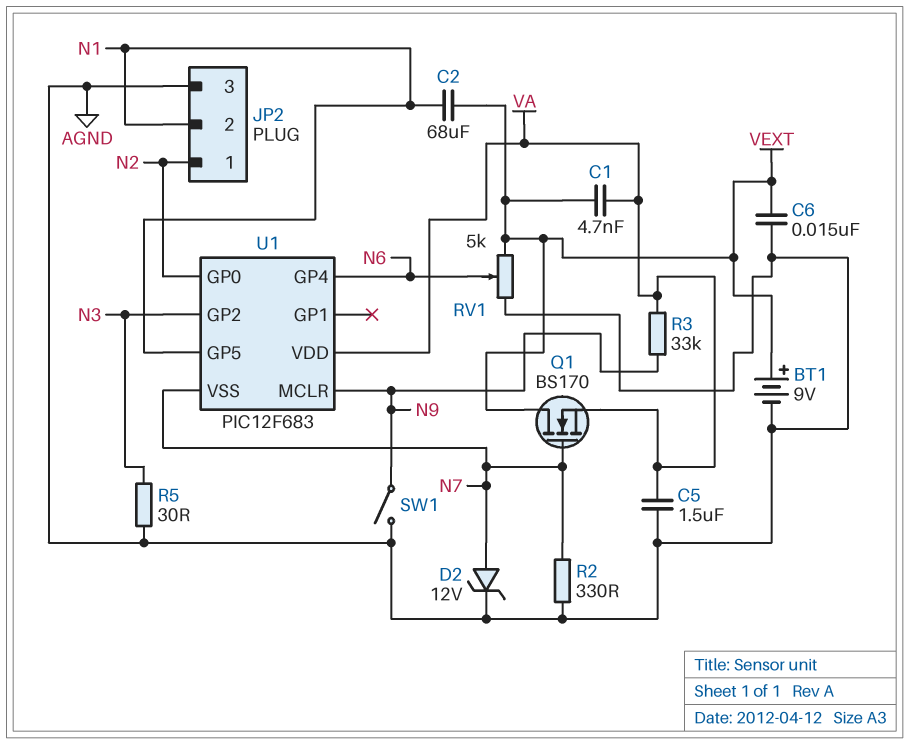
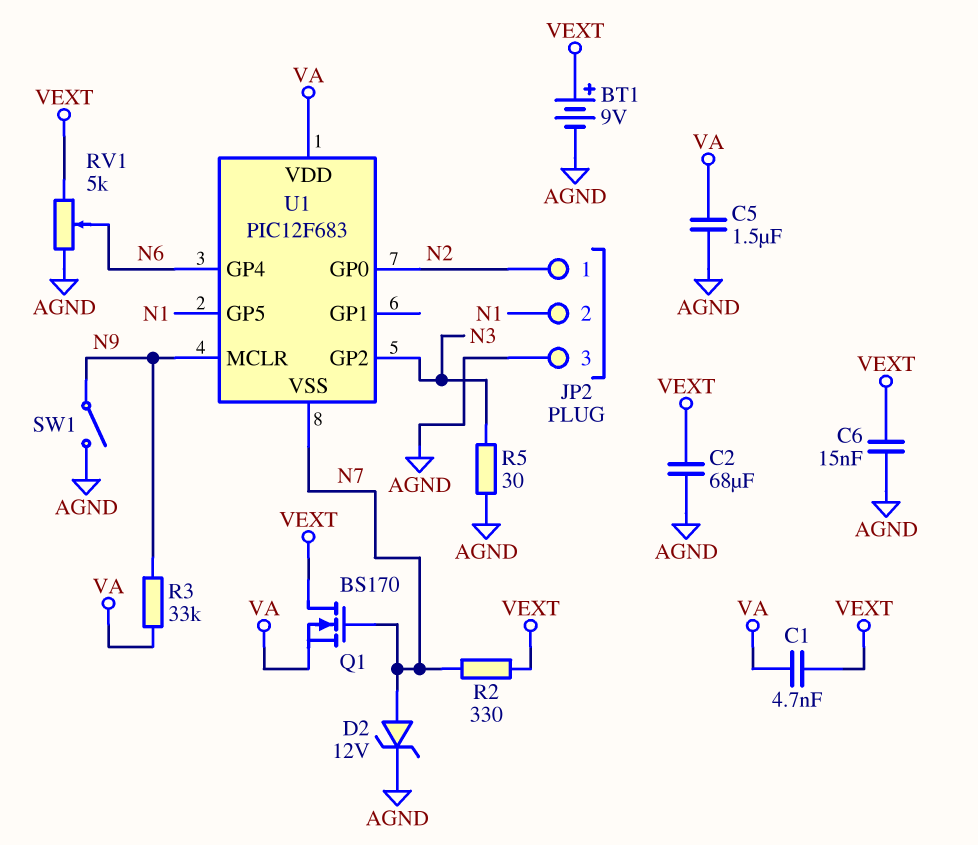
C2: 68uF (N1, VEXT) -> 68uF (AGND, VEXT)
R2: 330 (AGND, N7) -> 330 (N7, VEXT)

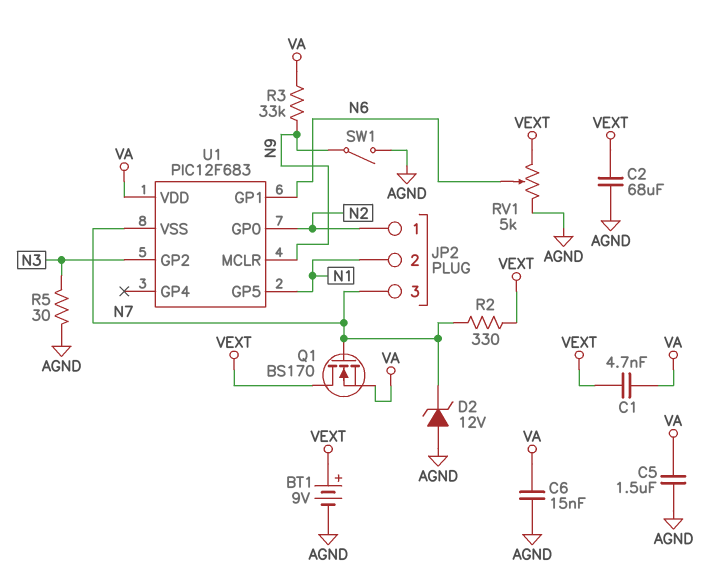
C6: 15nF (AGND, VEXT) -> 15nF (AGND, VA)
D2: zener 12V (A N7, K AGND) -> zener 12V (A AGND, K N7)
JP2 pin 3: AGND -> N7
U1 pin GP1: none -> N6
U1 pin GP4: N6 -> none

